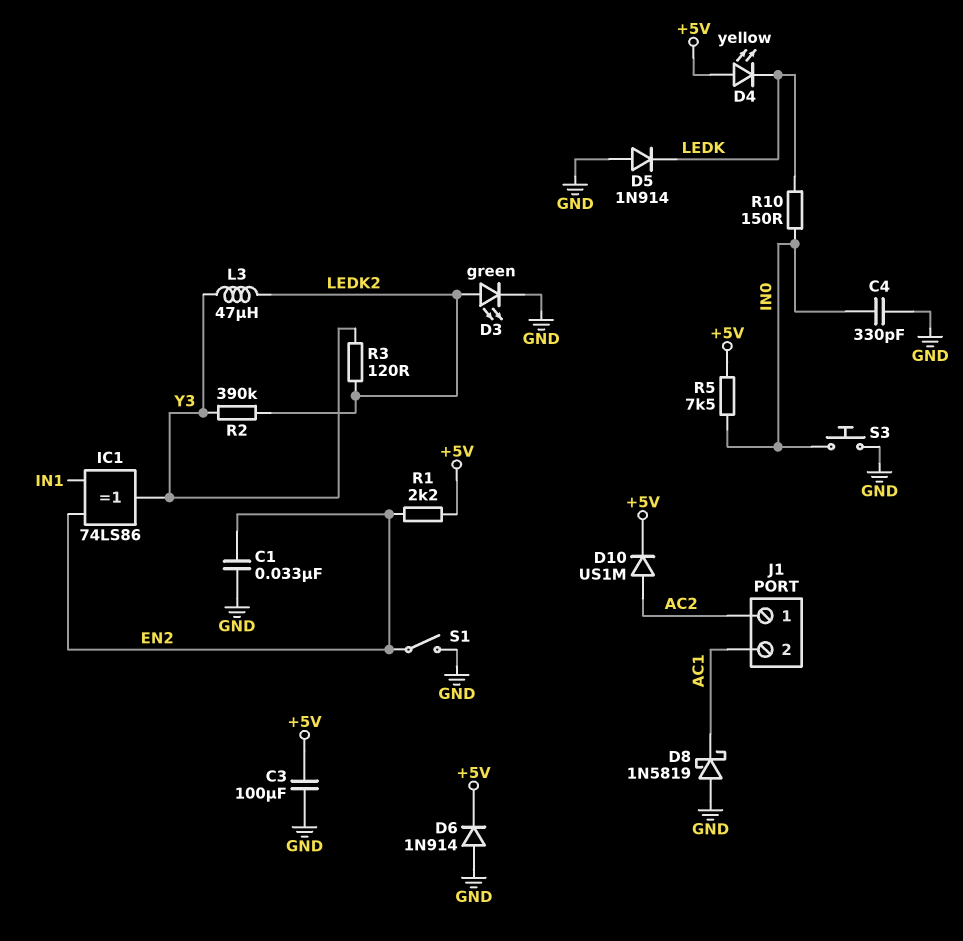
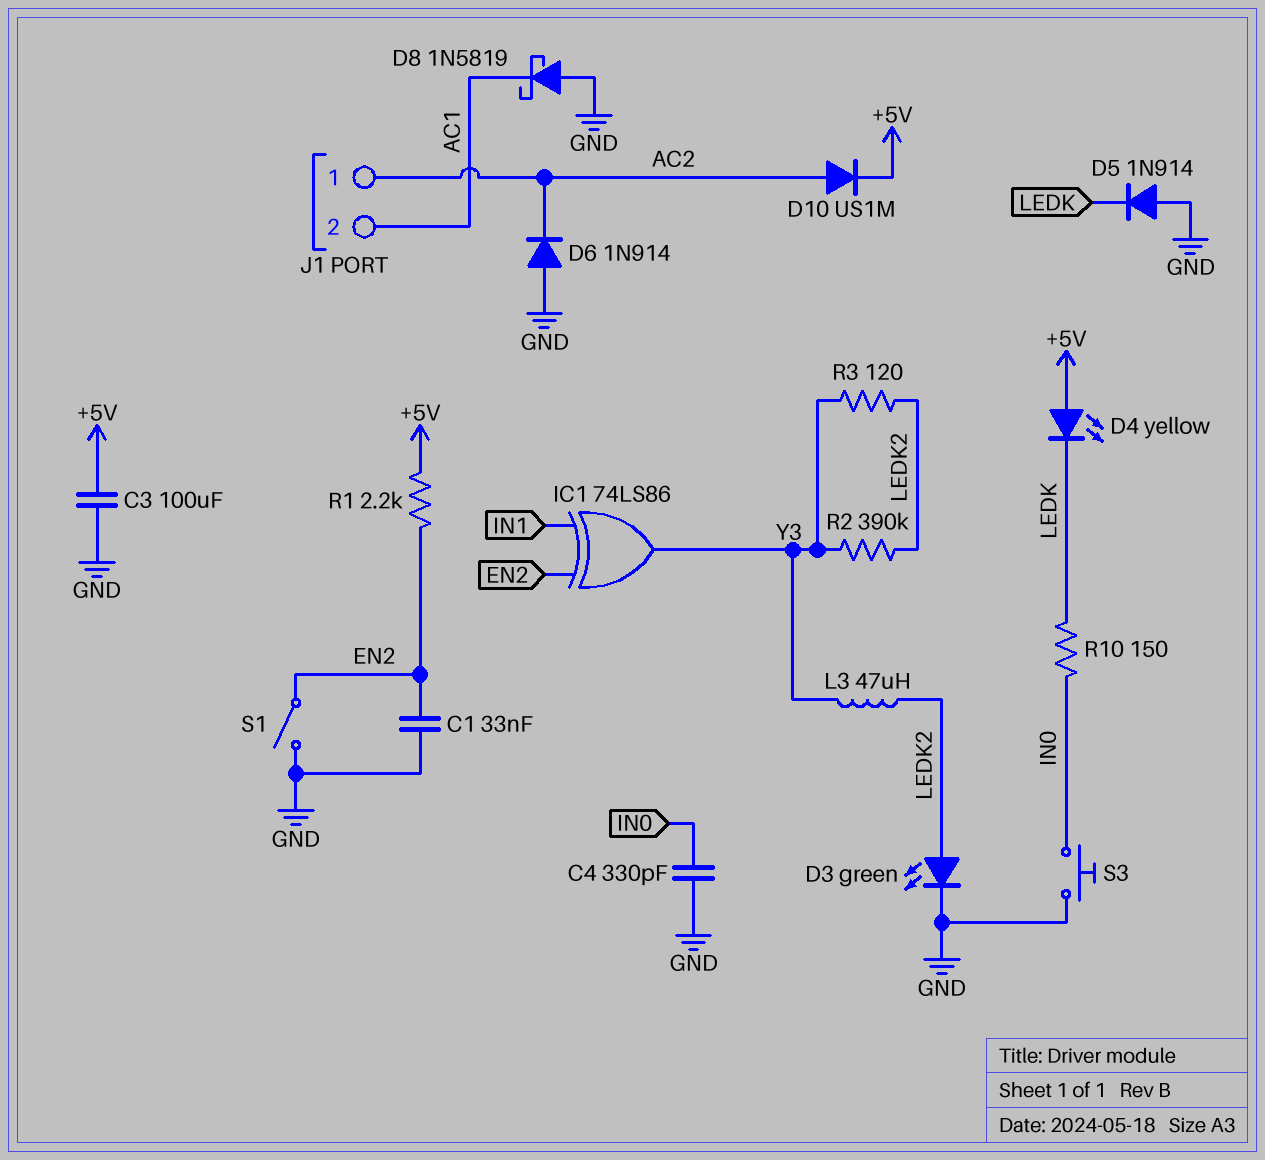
D6: diode 1N914 (A GND, K +5V) -> diode 1N914 (A GND, K AC2)
R5: 7.5k (+5V, IN0) -> none

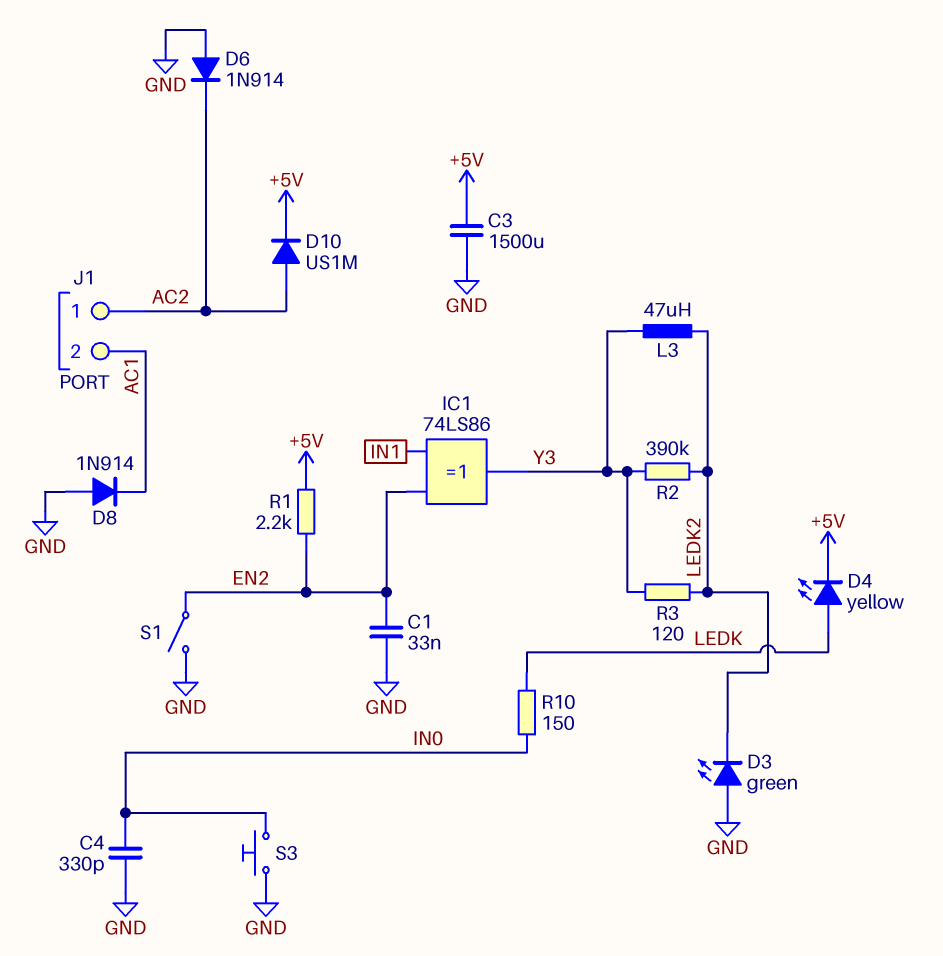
C3: 100uF (+5V, GND) -> 1500uF (+5V, GND)
D3: LED green (A LEDK2, K GND) -> LED green (A GND, K LEDK2)
D4: LED yellow (A +5V, K LEDK) -> LED yellow (A LEDK, K +5V)
D5: diode 1N914 (A GND, K LEDK) -> none
D8: schottky 1N5819 (A GND, K AC1) -> diode 1N914 (A GND, K AC1)

